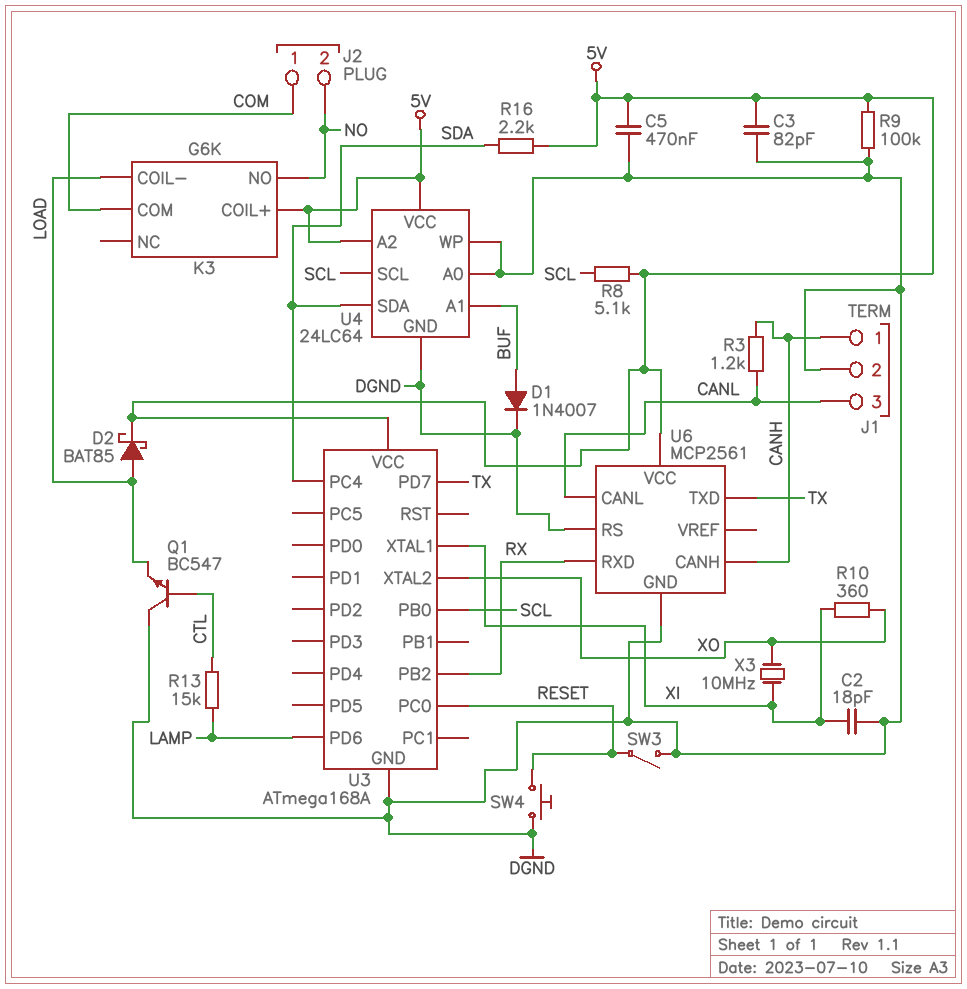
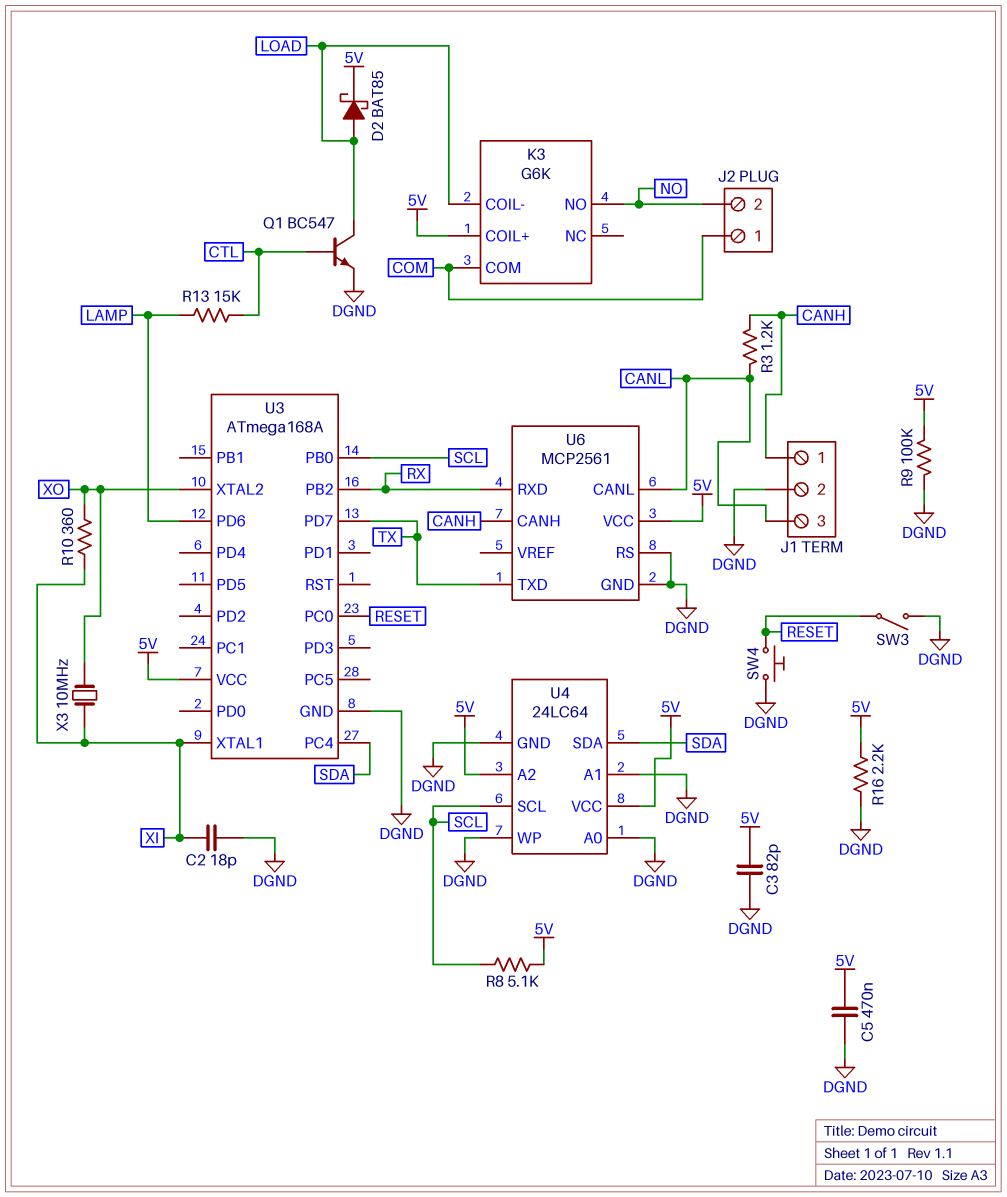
D1: diode 1N4007 (A BUF, K DGND) -> none
Q1: NPN BC547 (B CTL, C DGND, E LOAD) -> NPN BC547 (B CTL, C LOAD, E DGND)
R16: 2.2k (5V, SDA) -> 2.2k (5V, DGND)
U4 pin A1: BUF -> DGND

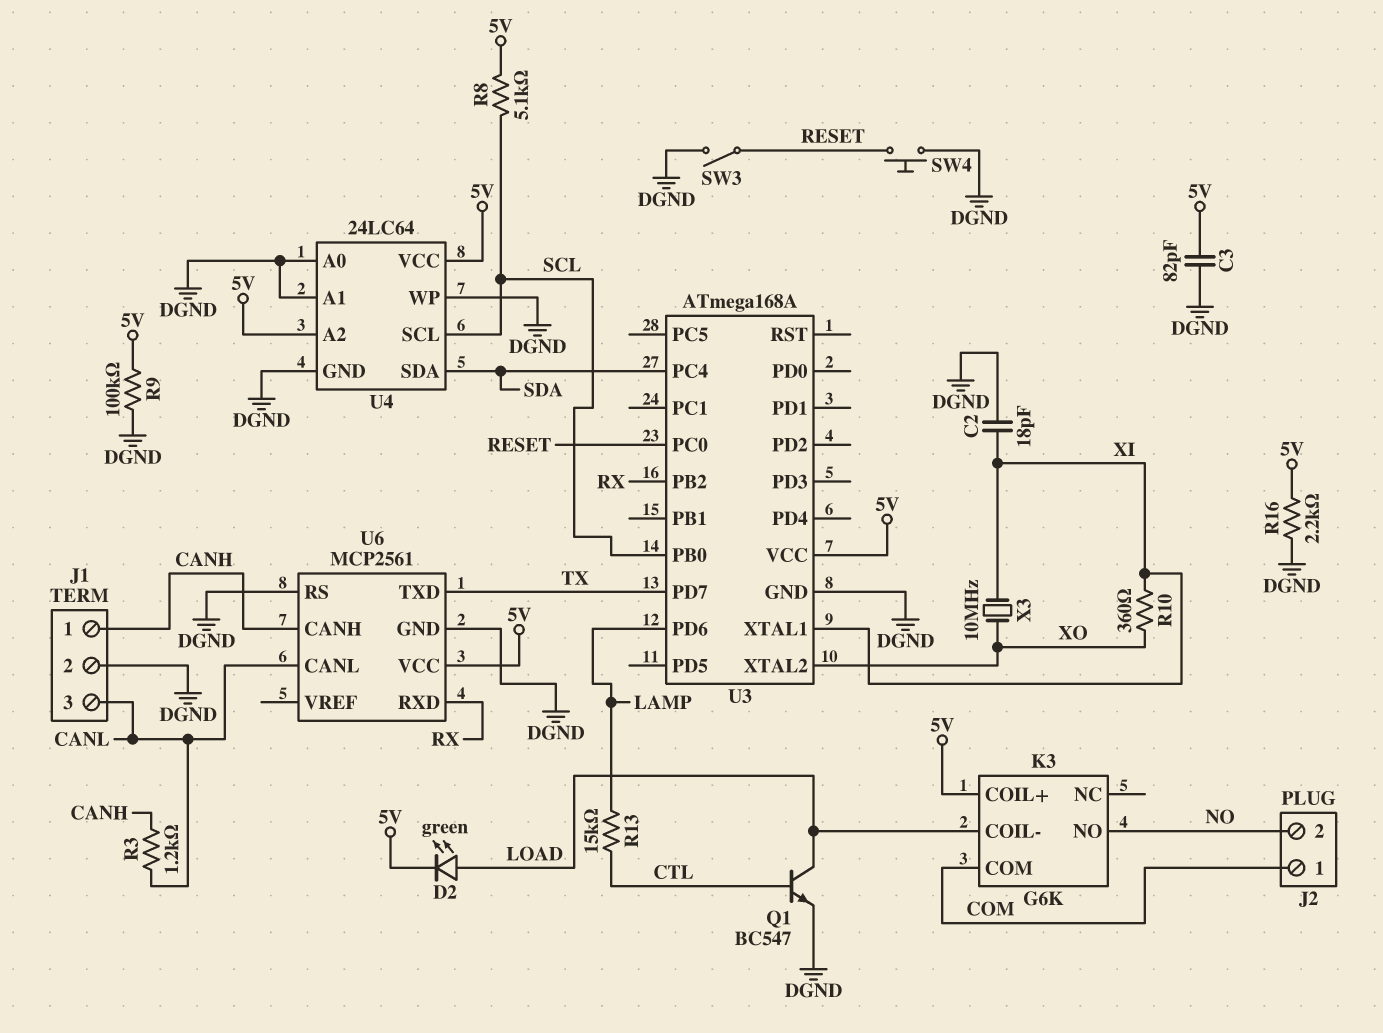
C5: 470nF (5V, DGND) -> none
D2: schottky BAT85 (A LOAD, K 5V) -> LED green (A LOAD, K 5V)

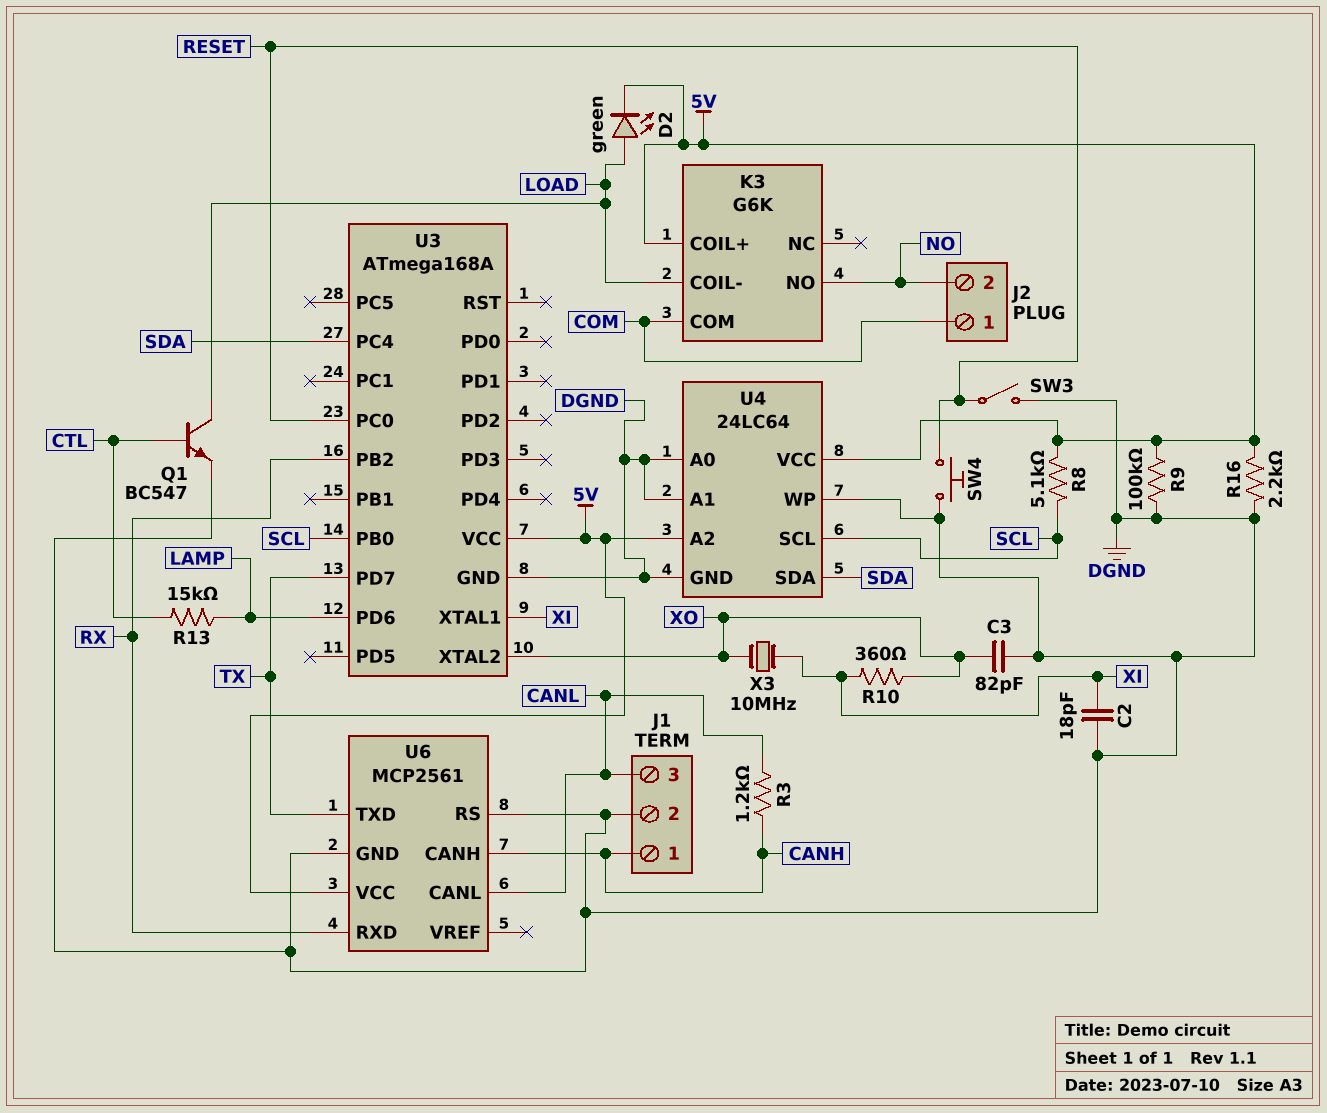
C3: 82pF (5V, DGND) -> 82pF (DGND, XO)

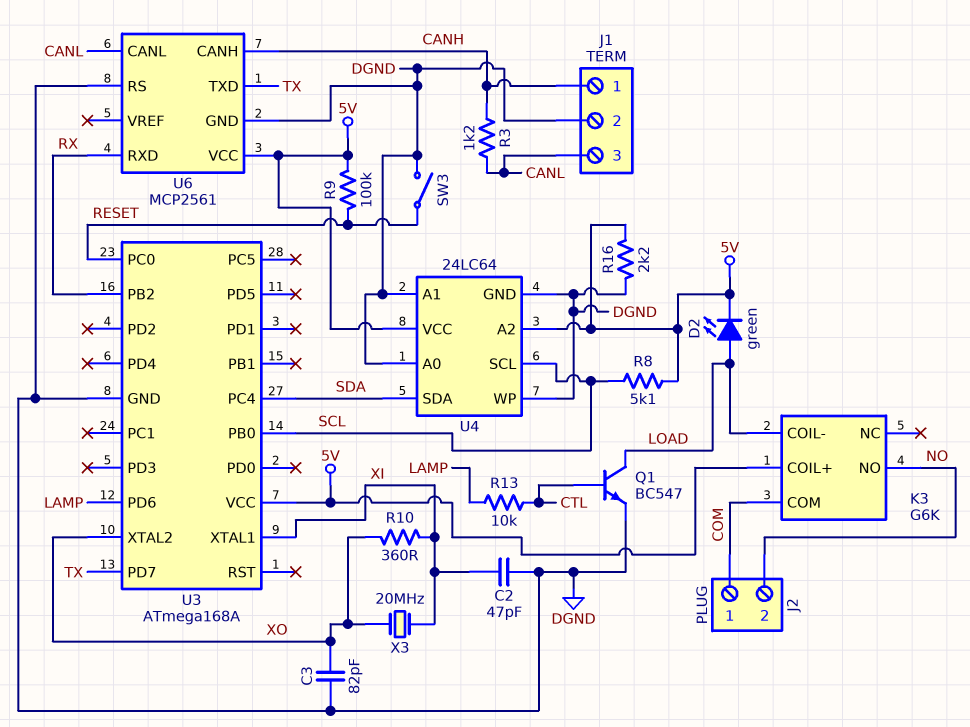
C2: 18pF (DGND, XI) -> 47pF (DGND, XI)
R9: 100k (5V, DGND) -> 100k (5V, RESET)
R13: 15k (CTL, LAMP) -> 10k (CTL, LAMP)
SW4: button (DGND, RESET) -> none
X3: 10MHz (XI, XO) -> 20MHz (XI, XO)

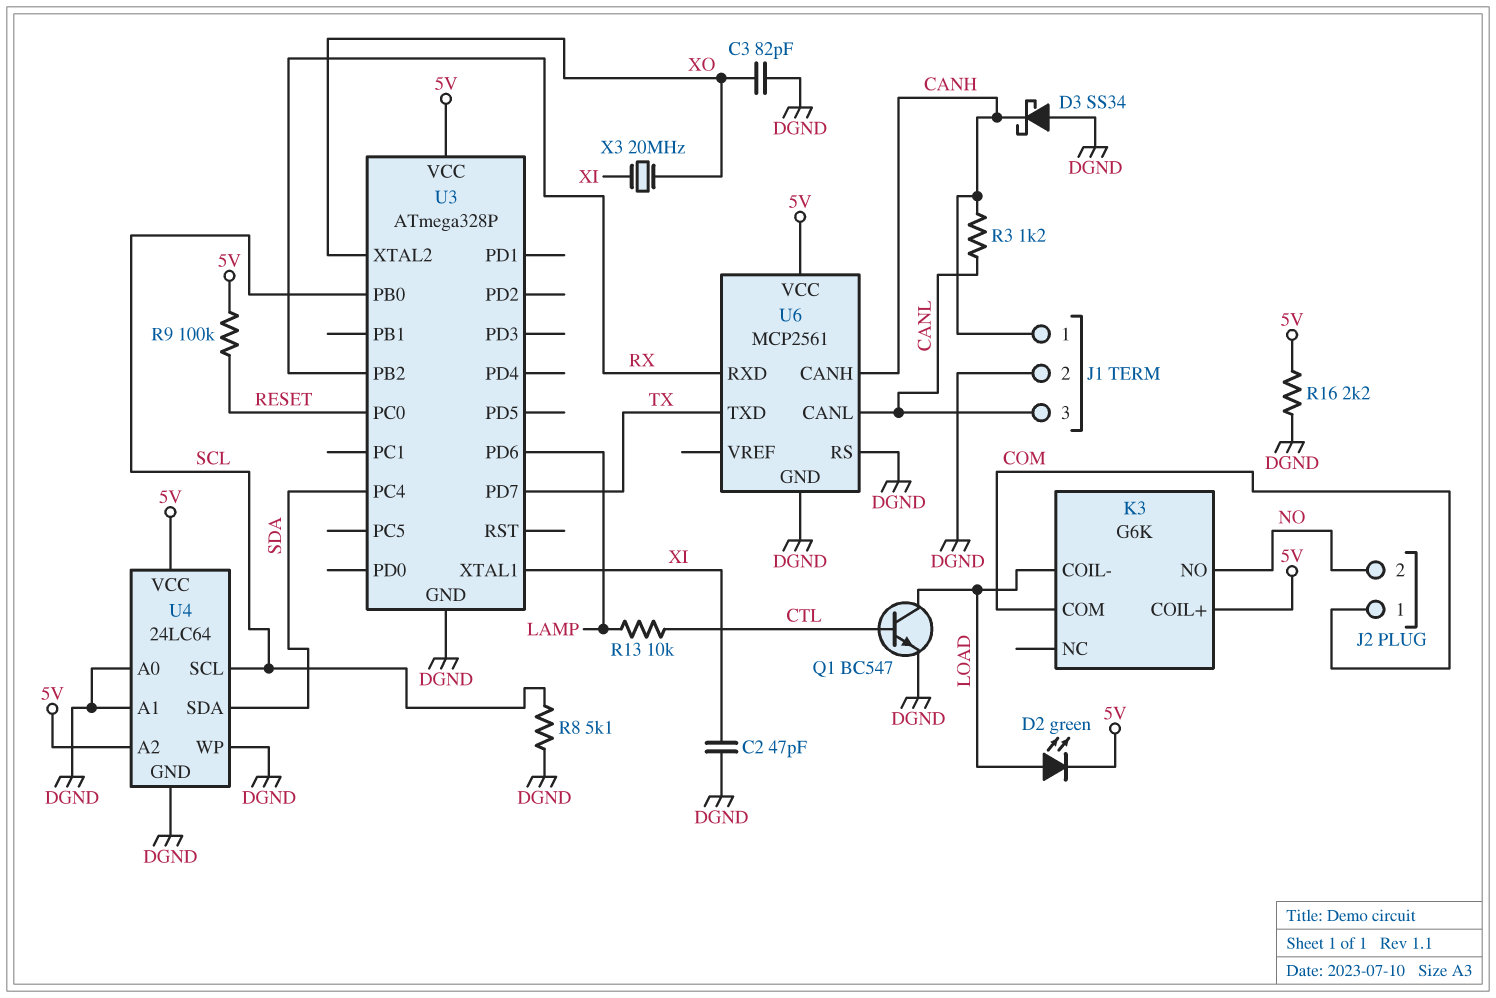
D3: none -> schottky SS34 (A DGND, K CANH)
R8: 5.1k (5V, SCL) -> 5.1k (DGND, SCL)
R10: 360 (XI, XO) -> none
SW3: switch (DGND, RESET) -> none
U3: ATmega168A -> ATmega328P

